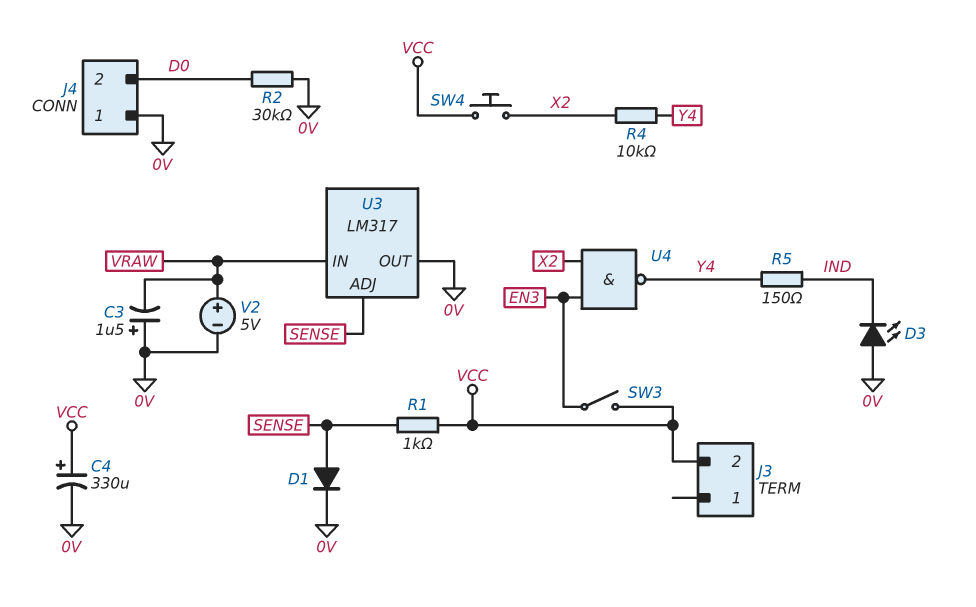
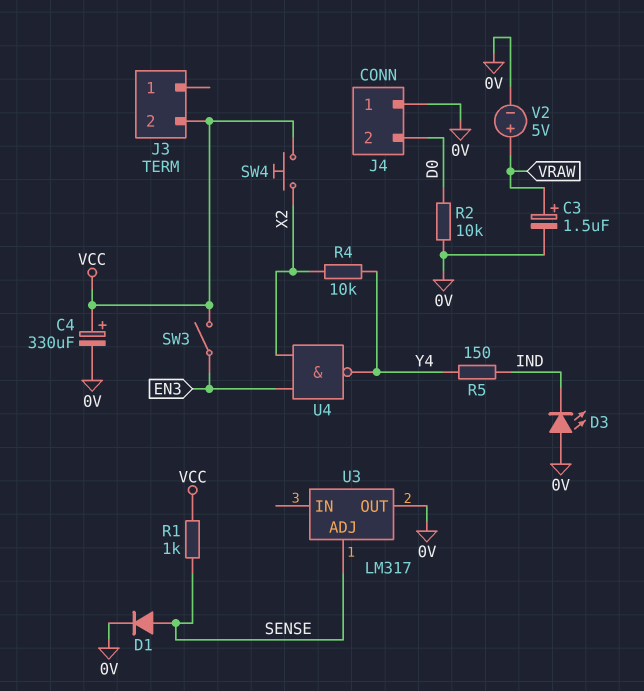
C3: 1.5uF (plus 0V, minus VRAW) -> 1.5uF (plus VRAW, minus 0V)
R2: 30k (0V, D0) -> 10k (0V, D0)
U3 pin IN: VRAW -> none

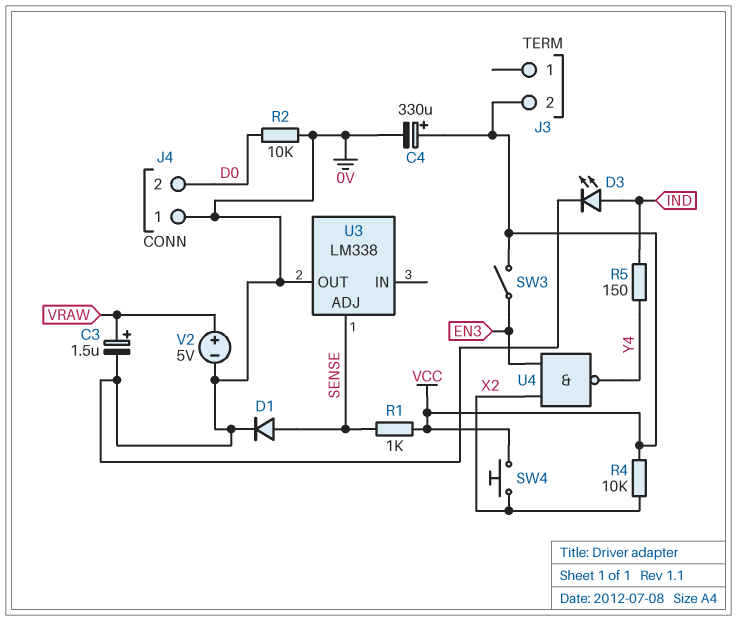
D3: LED (A 0V, K IND) -> LED (A IND, K 0V)
R4: 10k (X2, Y4) -> 10k (VCC, X2)
U3: LM317 -> LM338

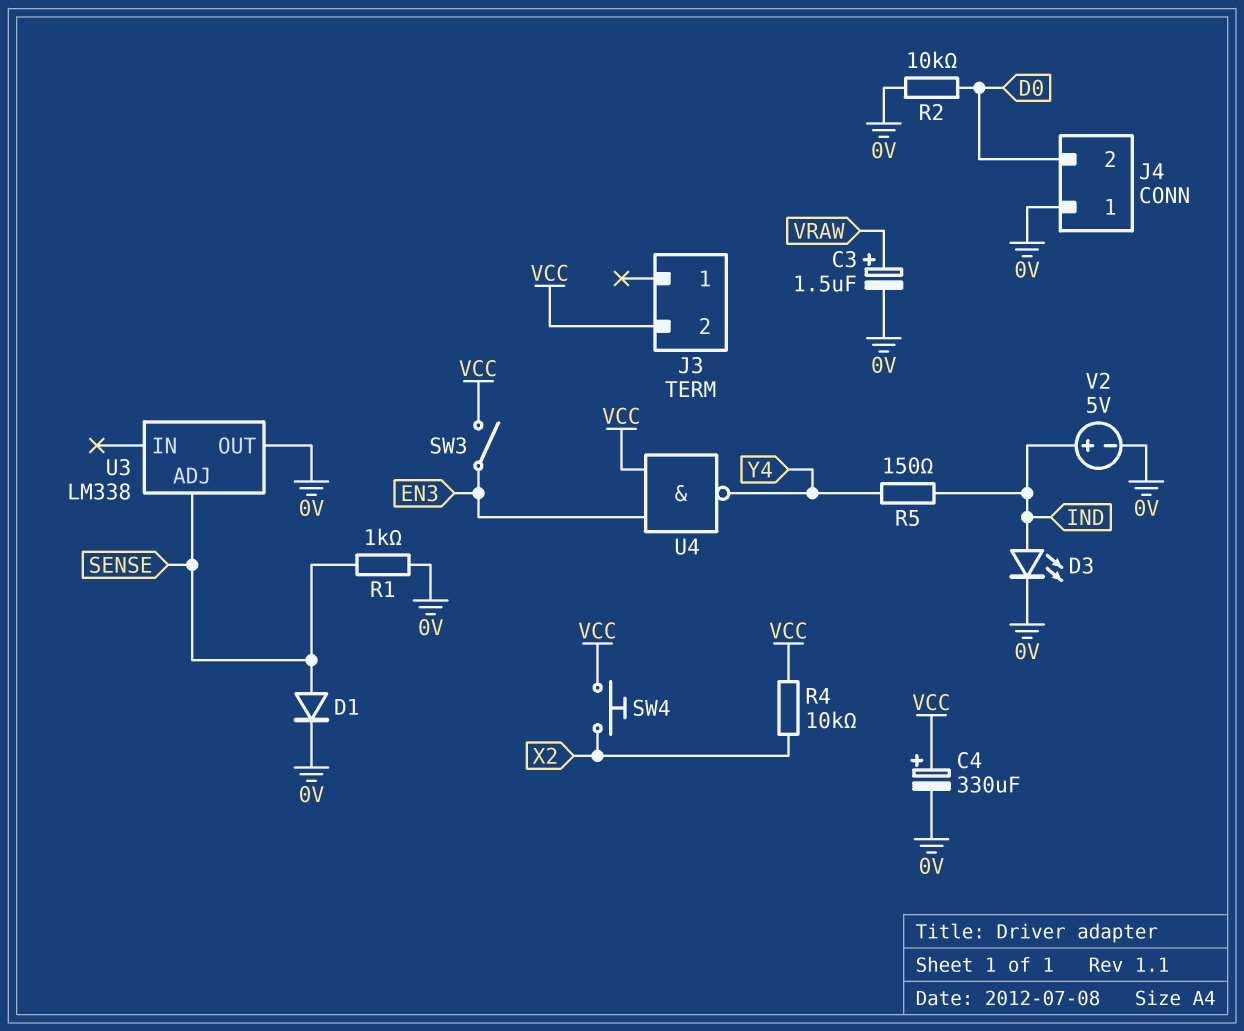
R1: 1k (SENSE, VCC) -> 1k (0V, SENSE)
U4: NAND (in EN3, in X2, out Y4) -> NAND (in EN3, in VCC, out Y4)
V2: 5V (plus VRAW, minus 0V) -> 5V (plus IND, minus 0V)

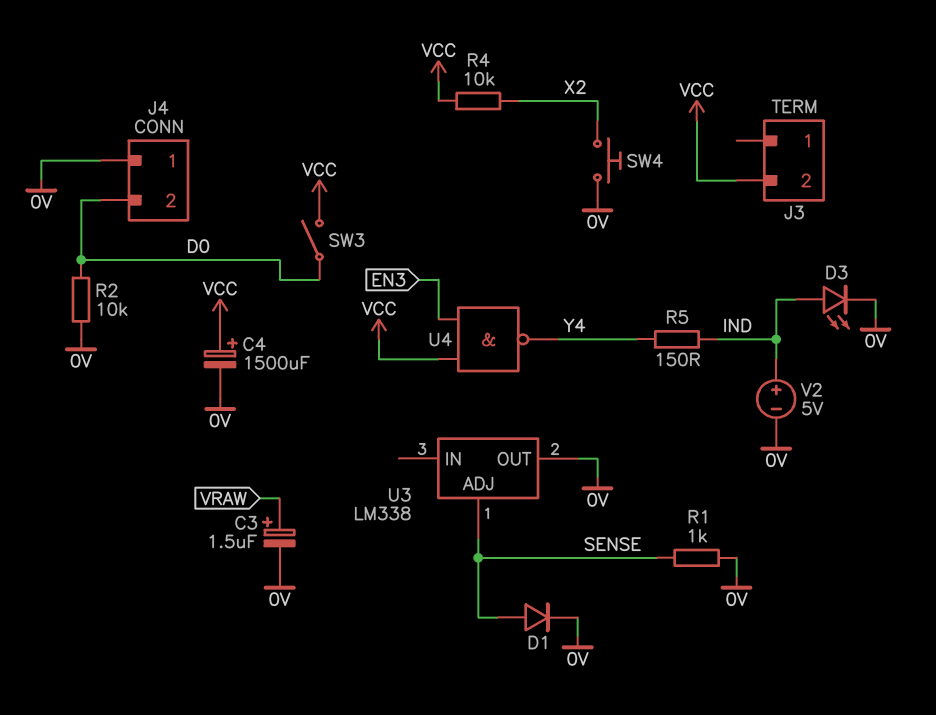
C4: 330uF (plus VCC, minus 0V) -> 1500uF (plus VCC, minus 0V)
SW3: switch (EN3, VCC) -> switch (D0, VCC)
SW4: button (VCC, X2) -> button (0V, X2)

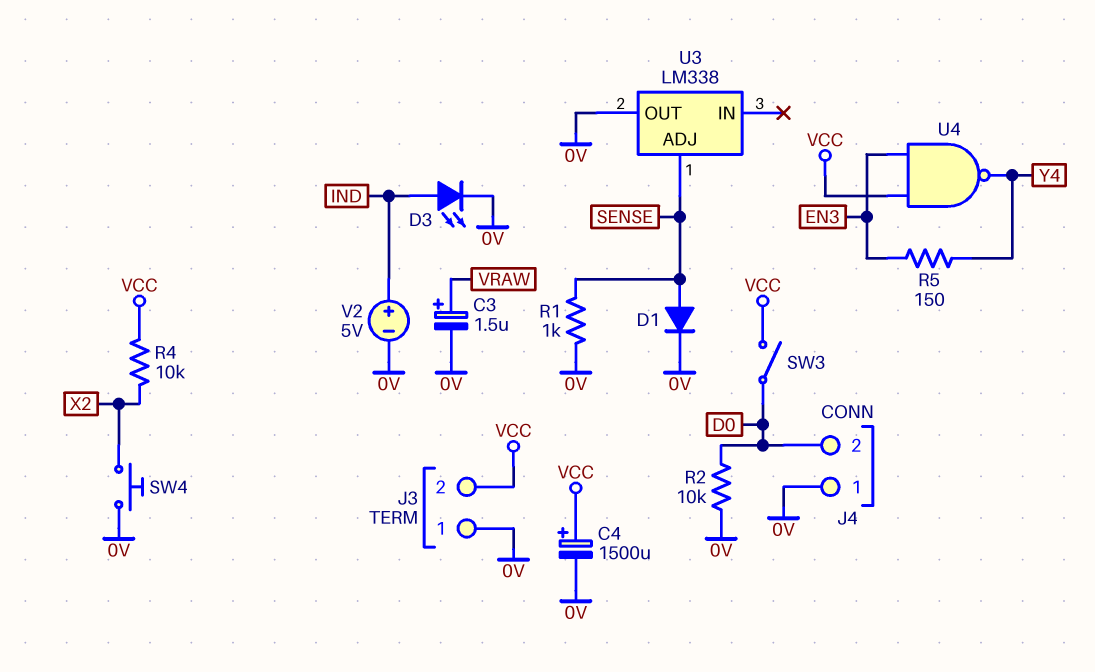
J3 pin 1: none -> 0V
R5: 150 (IND, Y4) -> 150 (EN3, Y4)

